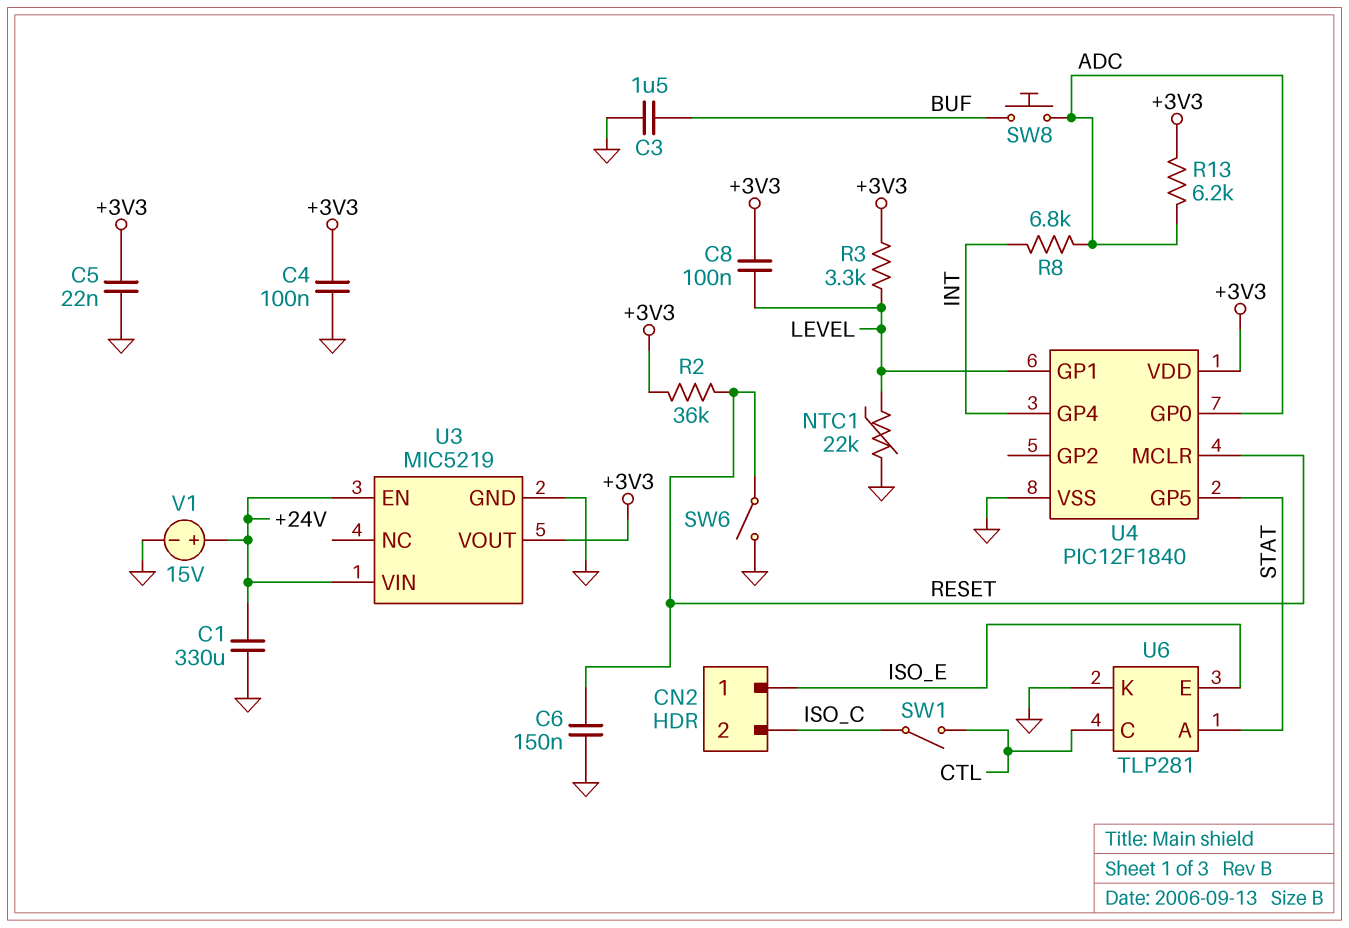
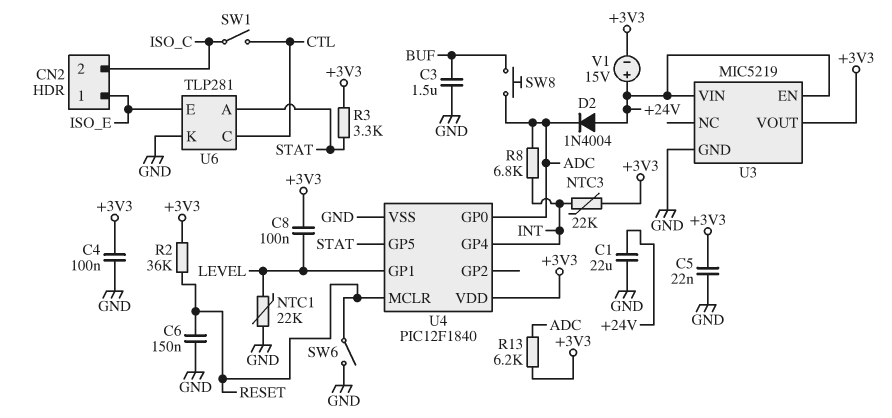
C1: 330uF (+24V, GND) -> 22uF (+24V, GND)
D2: none -> diode 1N4004 (A +24V, K ADC)
NTC3: none -> 22k (+3V3, INT)
R3: 3.3k (+3V3, LEVEL) -> 3.3k (+3V3, STAT)
V1: 15V (plus +24V, minus GND) -> 15V (plus +24V, minus +3V3)

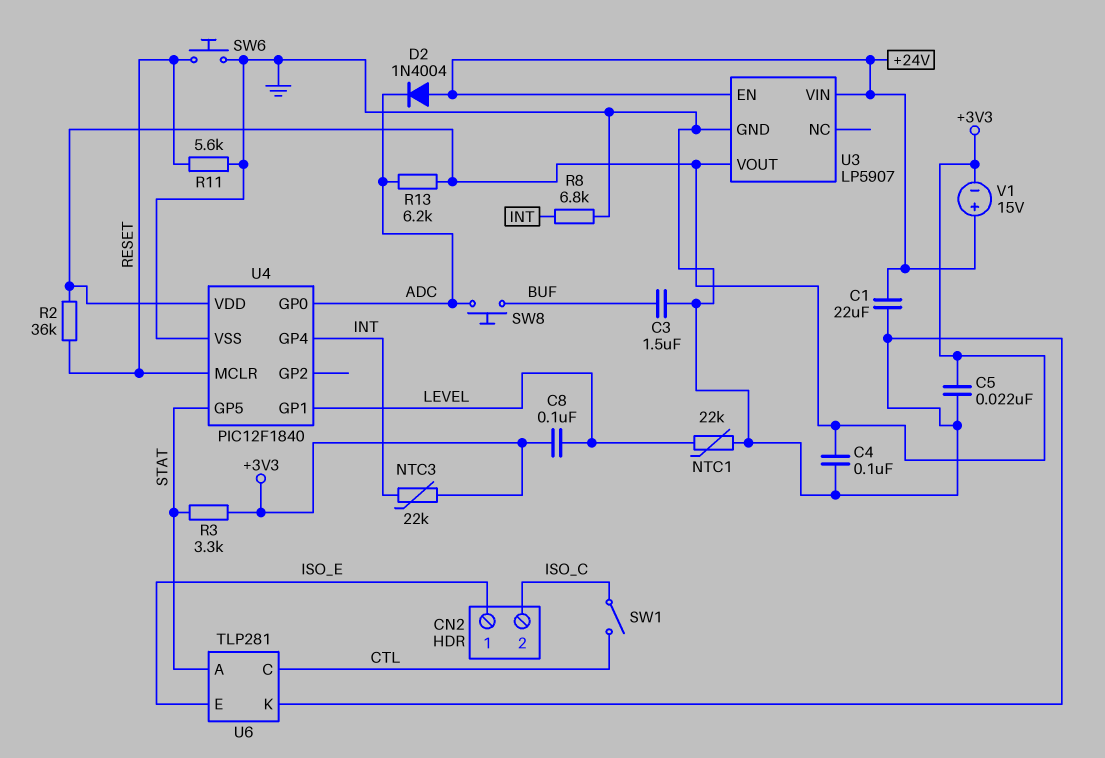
C6: 150nF (GND, RESET) -> none
R8: 6.8k (ADC, INT) -> 6.8k (GND, INT)
R11: none -> 5.6k (GND, RESET)
SW6: switch (GND, RESET) -> button (GND, RESET)
U3: MIC5219 -> LP5907

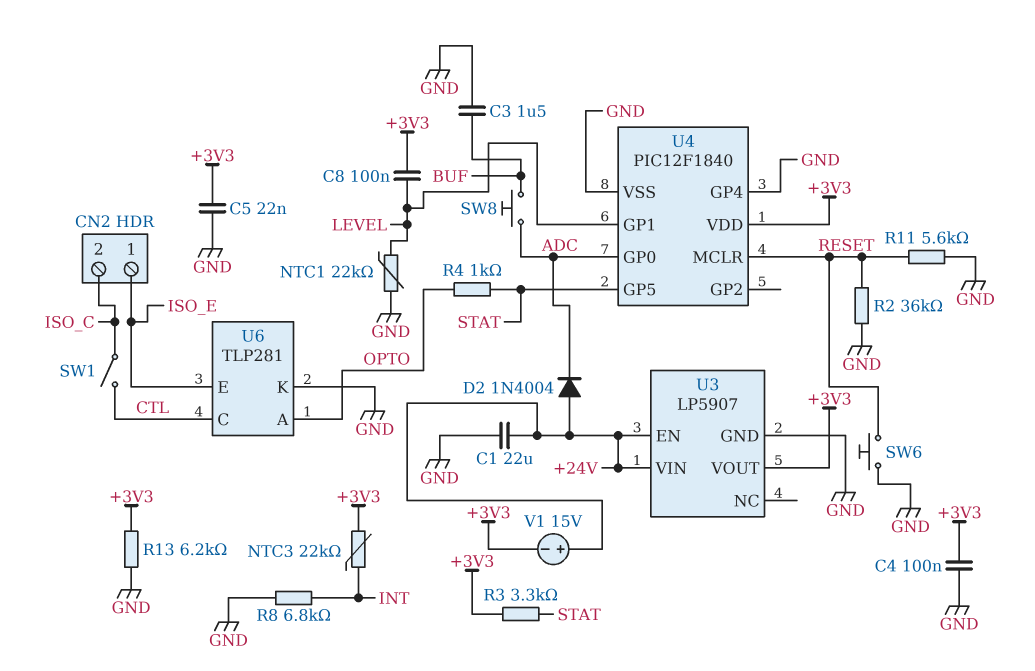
R2: 36k (+3V3, RESET) -> 36k (GND, RESET)
R4: none -> 1k (OPTO, STAT)
R13: 6.2k (+3V3, ADC) -> 6.2k (+3V3, GND)
U4 pin GP4: INT -> GND
U6 pin A: STAT -> OPTO

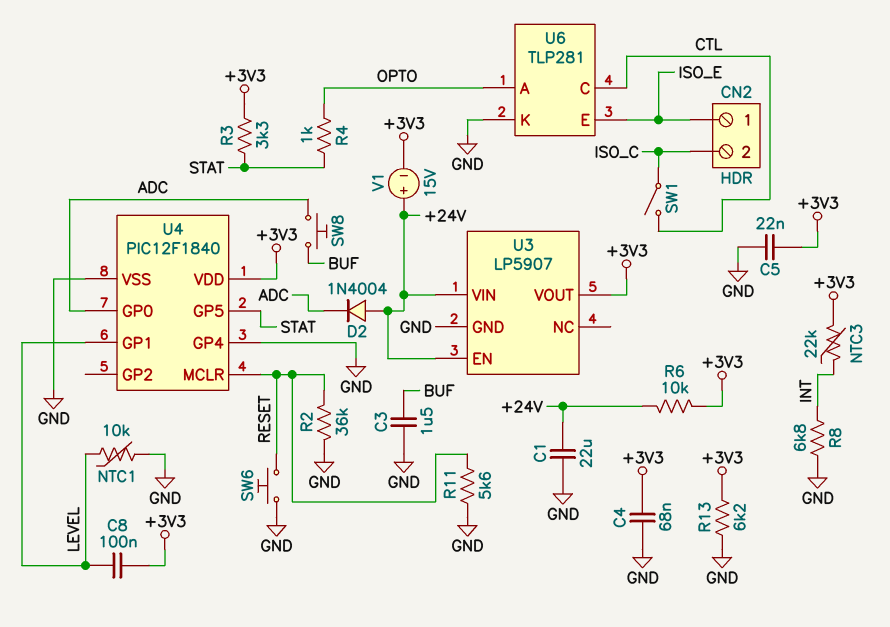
C4: 100nF (+3V3, GND) -> 68nF (+3V3, GND)
NTC1: 22k (GND, LEVEL) -> 10k (GND, LEVEL)
R6: none -> 10k (+3V3, +24V)

